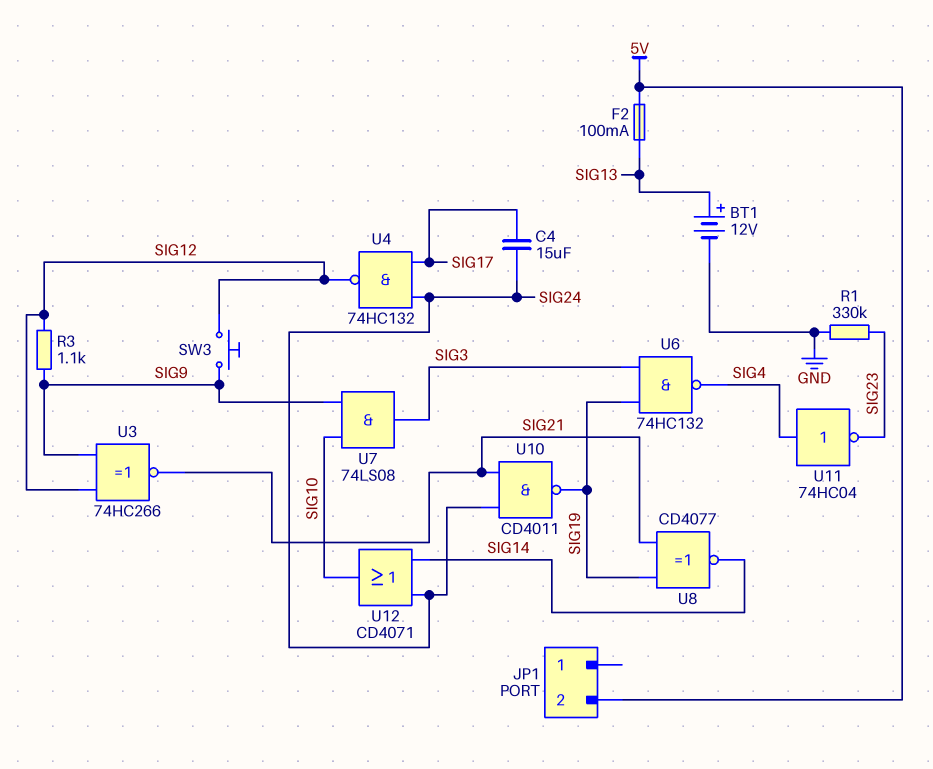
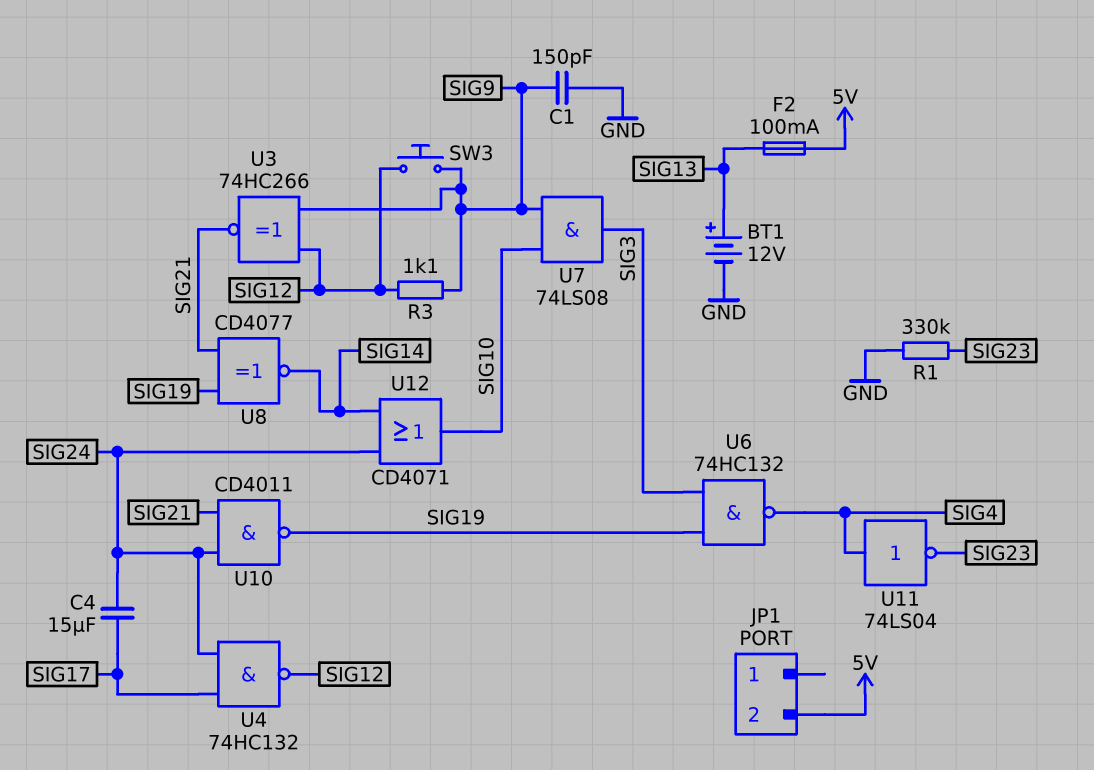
C1: none -> 150pF (GND, SIG9)
U11: NOT 74HC04 (in SIG4, out SIG23) -> NOT 74LS04 (in SIG4, out SIG23)

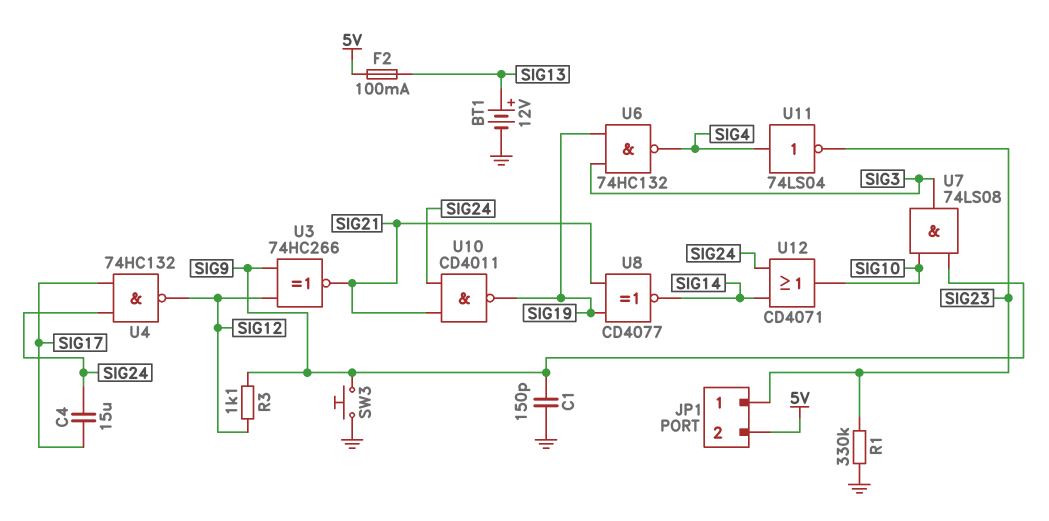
JP1 pin 1: none -> SIG23
SW3: button (SIG9, SIG12) -> button (GND, SIG9)

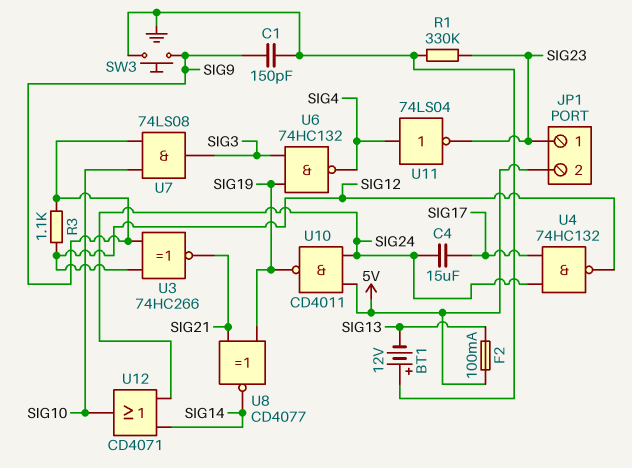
BT1: 12V (plus SIG13, minus GND) -> 12V (plus GND, minus SIG13)
U10: NAND CD4011 (in SIG21, in SIG24, out SIG19) -> NAND CD4011 (in 5V, in SIG24, out SIG19)

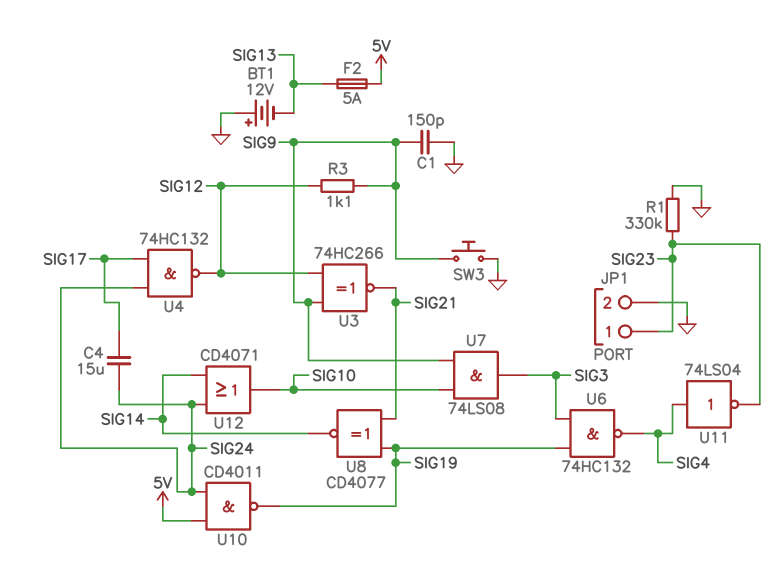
F2: 100mA (5V, SIG13) -> 5A (5V, SIG13)
JP1 pin 2: 5V -> GND

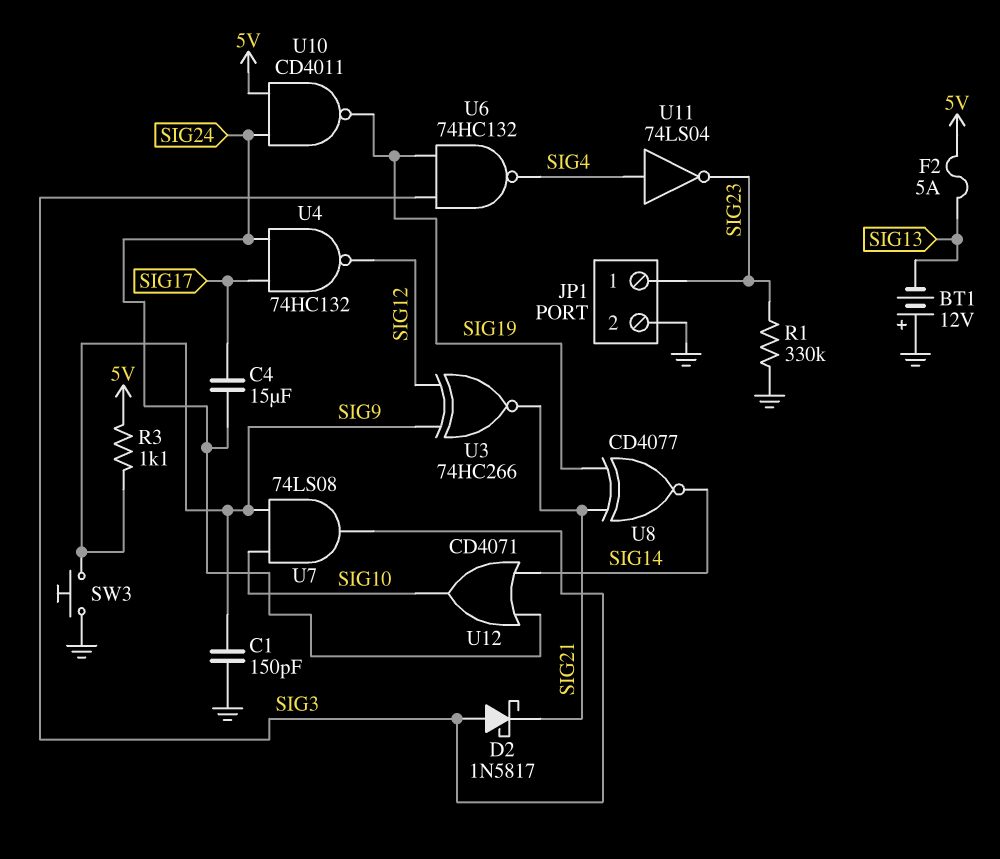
D2: none -> schottky 1N5817 (A SIG3, K SIG21)
R3: 1.1k (SIG9, SIG12) -> 1.1k (5V, SIG9)

